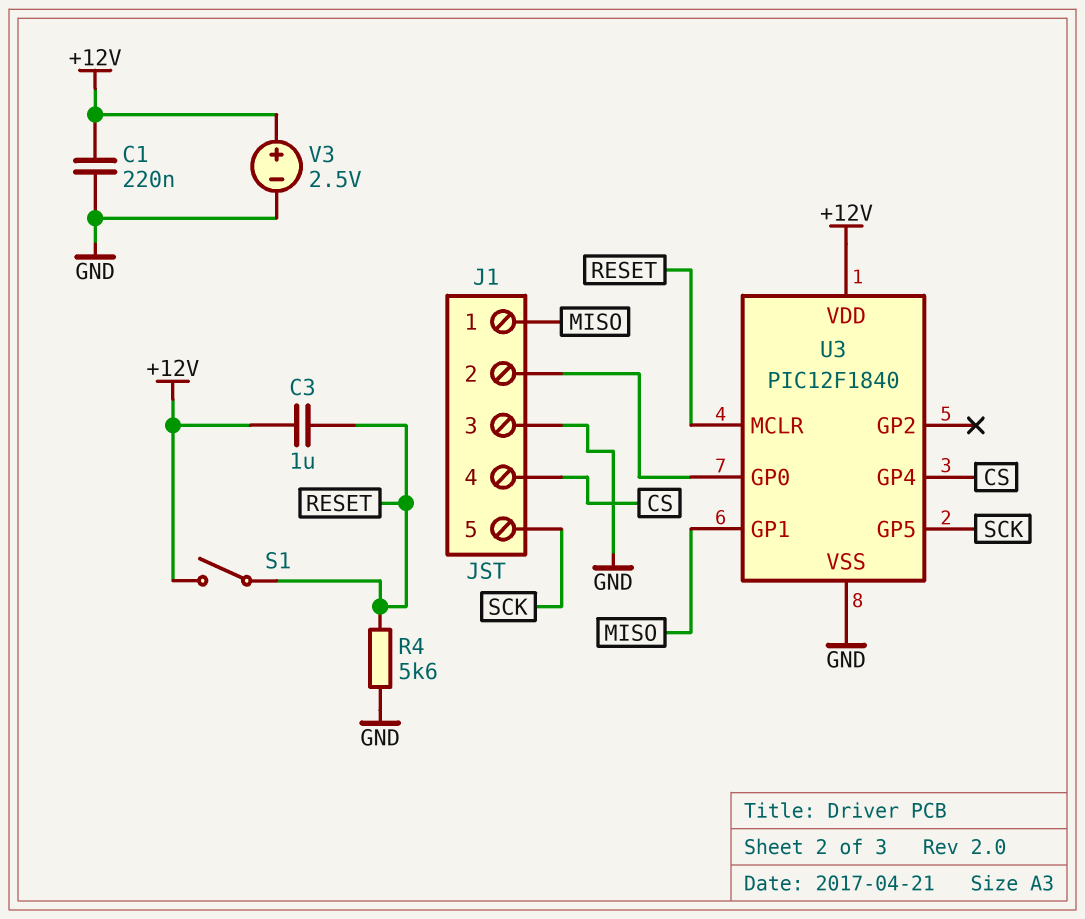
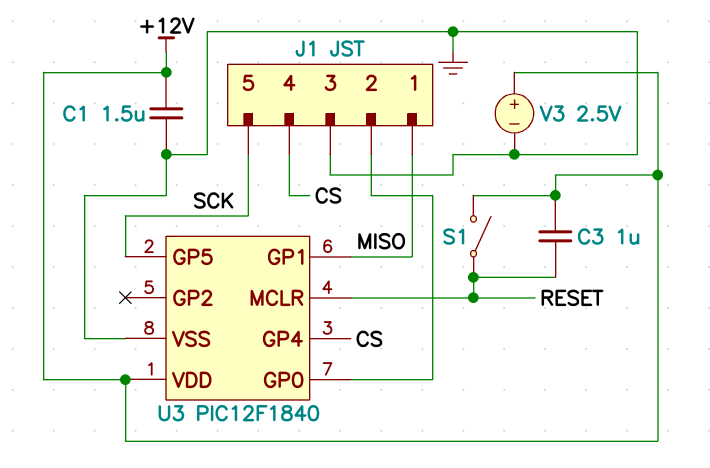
C1: 220nF (+12V, GND) -> 1.5uF (+12V, GND)
R4: 5.6k (GND, RESET) -> none

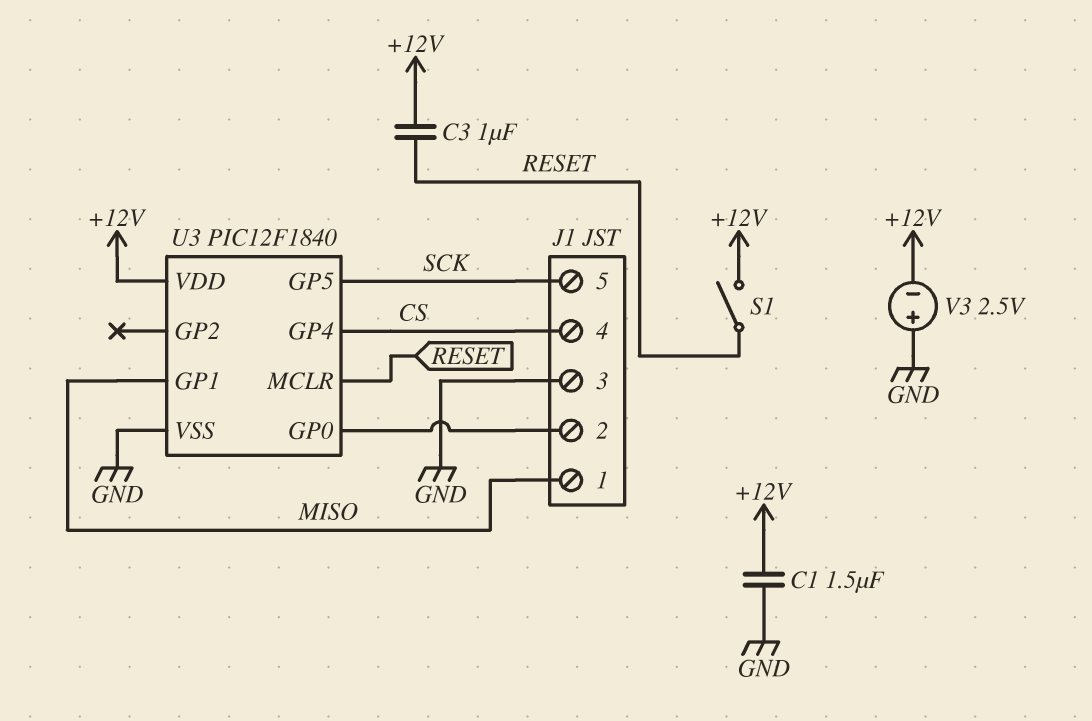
V3: 2.5V (plus +12V, minus GND) -> 2.5V (plus GND, minus +12V)

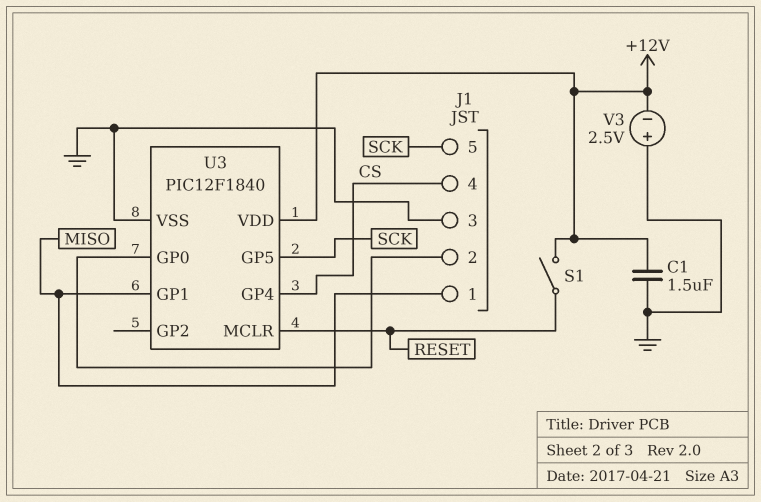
C3: 1uF (+12V, RESET) -> none

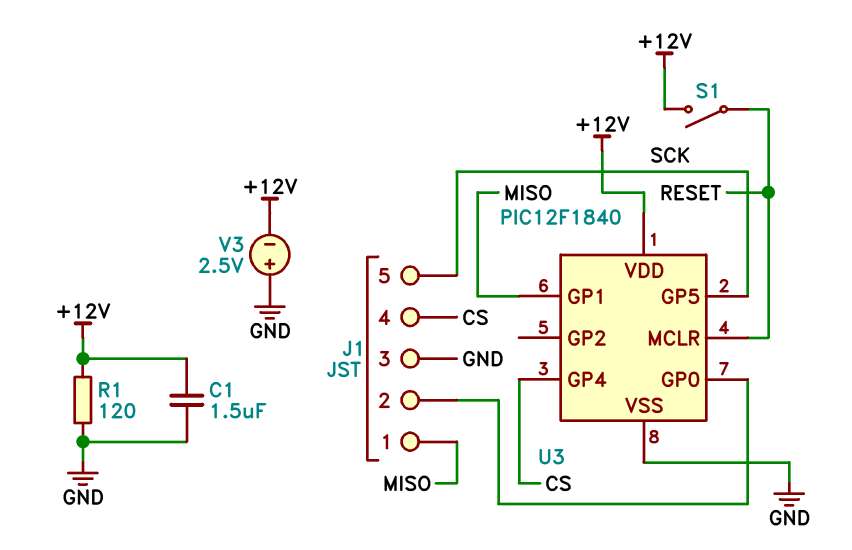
R1: none -> 120 (+12V, GND)

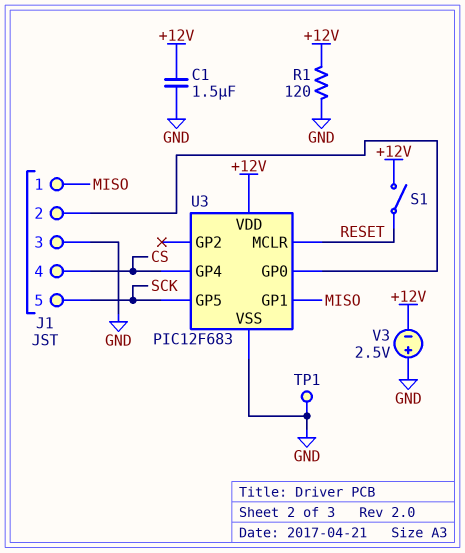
TP1: none -> test point (GND)
U3: PIC12F1840 -> PIC12F683

